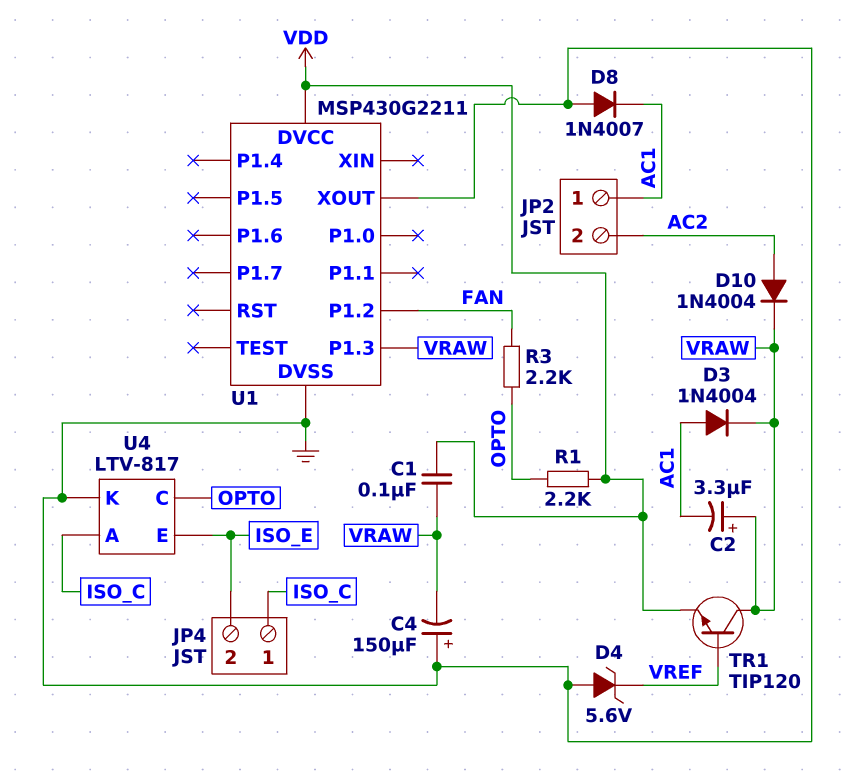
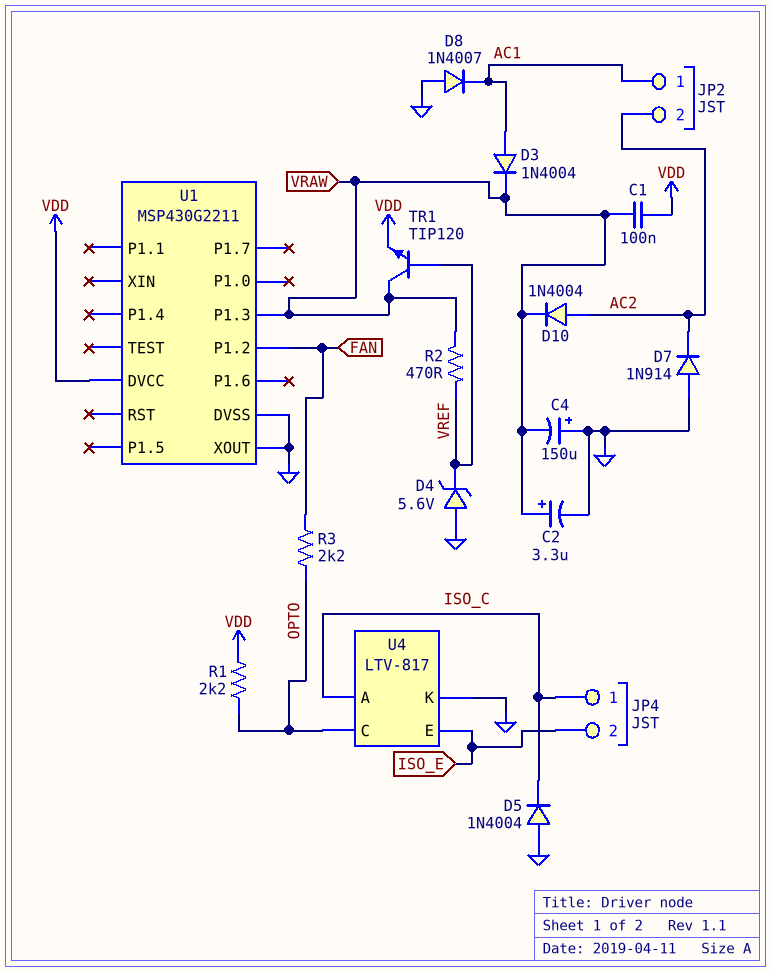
C2: 3.3uF (plus VRAW, minus AC1) -> 3.3uF (plus VRAW, minus GND)
D5: none -> diode 1N4004 (A GND, K ISO_C)
D7: none -> diode 1N914 (A GND, K AC2)
R2: none -> 470 (VRAW, VREF)

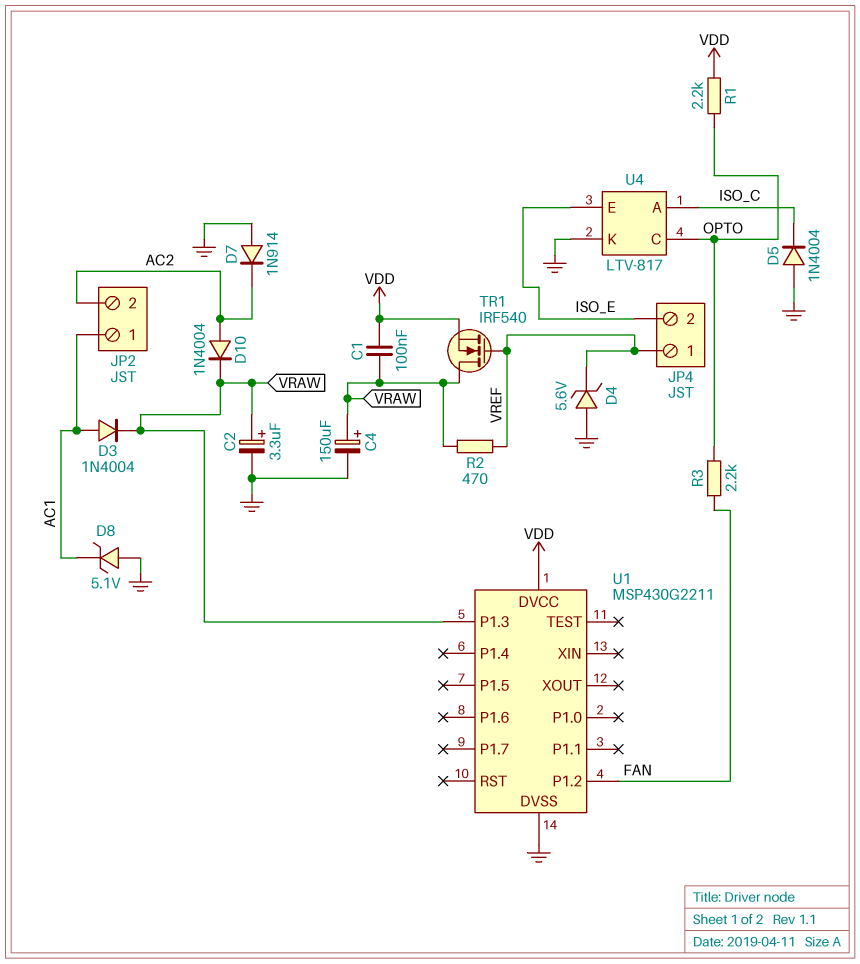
C4: 150uF (plus GND, minus VRAW) -> 150uF (plus VRAW, minus GND)
D8: diode 1N4007 (A GND, K AC1) -> zener 5.1V (A GND, K AC1)
JP4 pin 1: ISO_C -> VREF
TR1: NPN TIP120 (B VREF, C VRAW, E VDD) -> NMOS IRF540 (G VREF, D VRAW, S VDD)
U1 pin XOUT: GND -> none

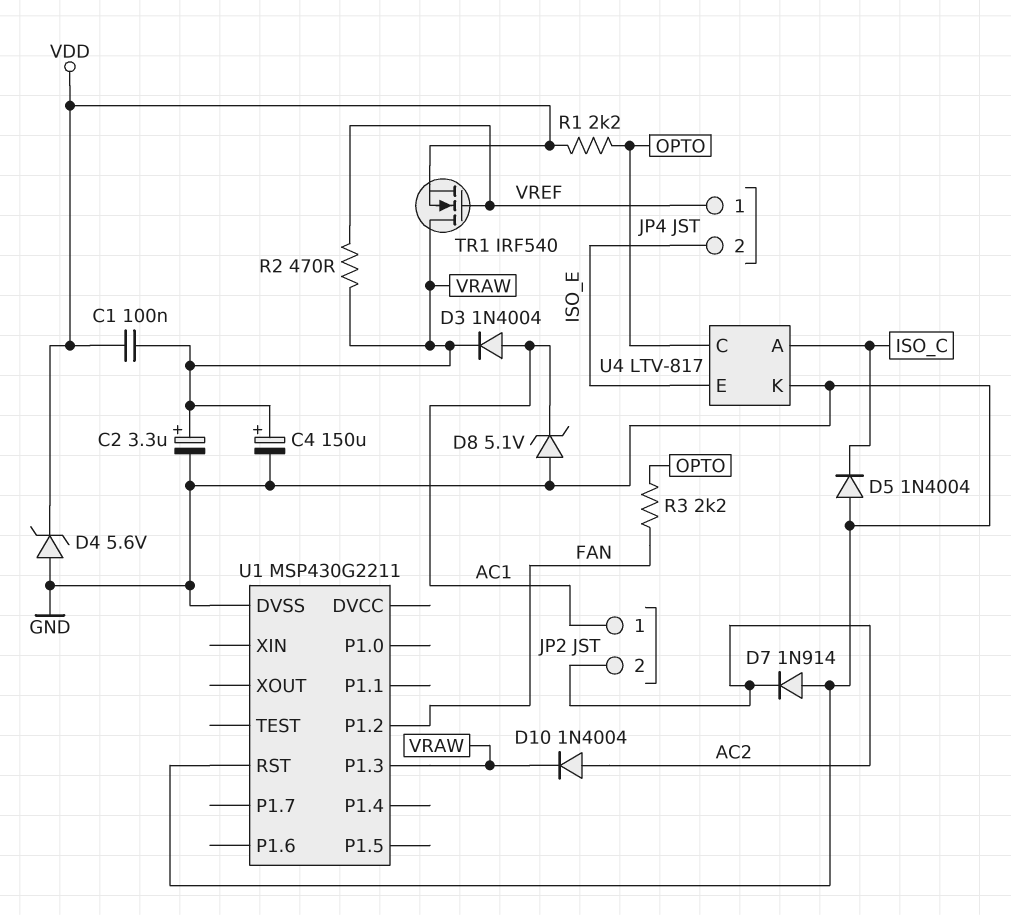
D4: zener 5.6V (A GND, K VREF) -> zener 5.6V (A GND, K VDD)
U1 pin DVCC: VDD -> none
U1 pin RST: none -> GND

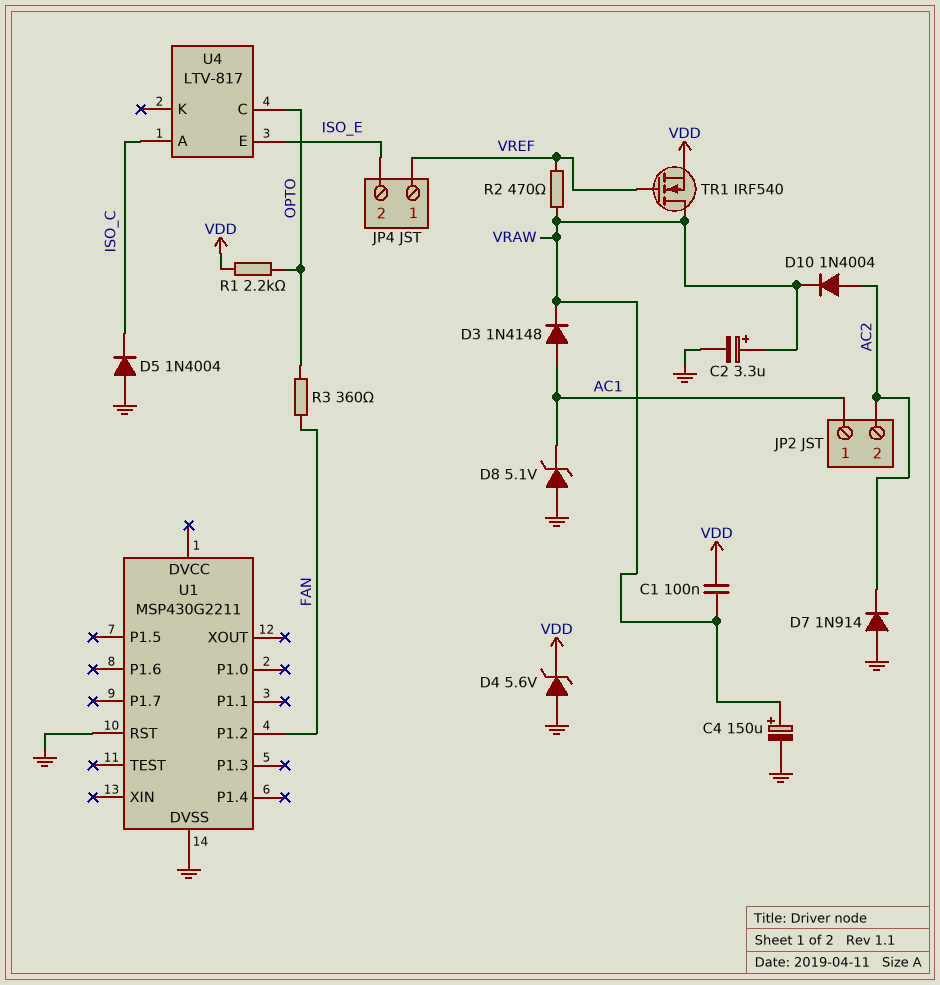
D3: diode 1N4004 (A AC1, K VRAW) -> diode 1N4148 (A AC1, K VRAW)
R3: 2.2k (FAN, OPTO) -> 360 (FAN, OPTO)
U1 pin P1.3: VRAW -> none
U4 pin K: GND -> none

